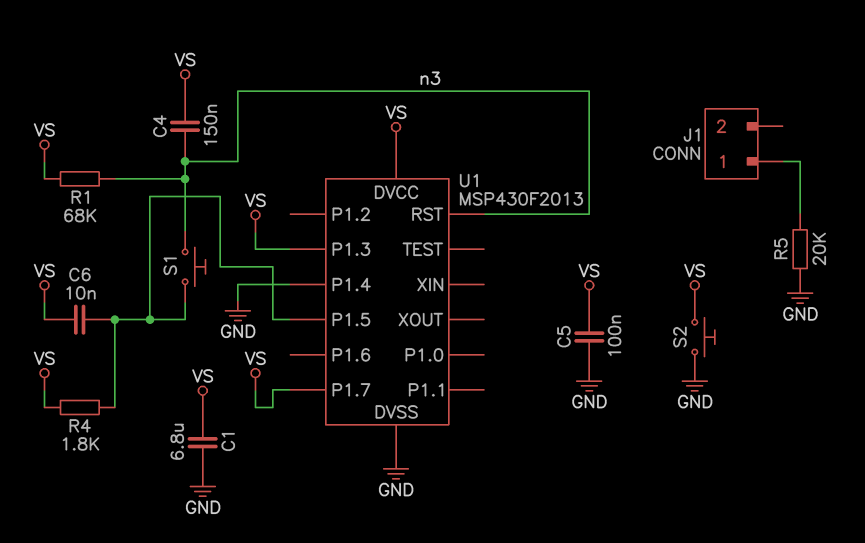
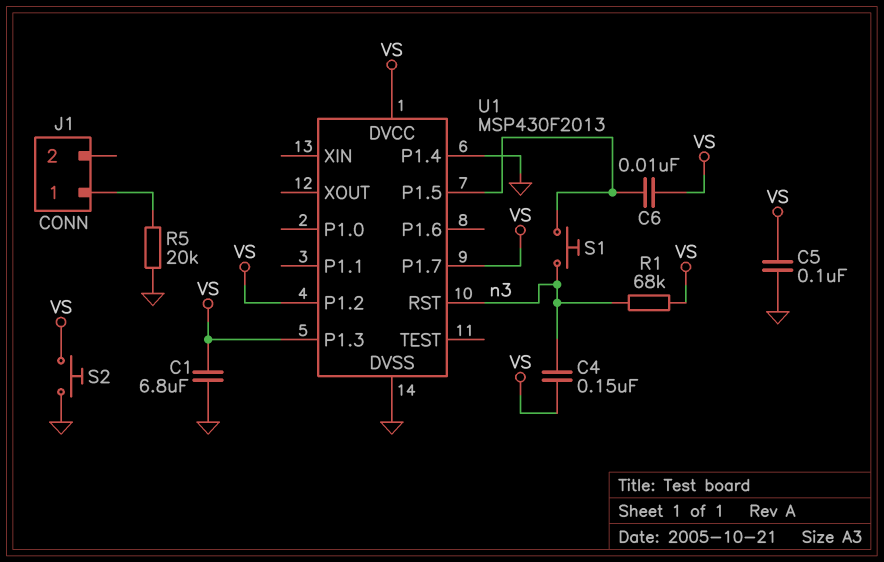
R4: 1.8k (U1/P1.5, VS) -> none
U1 pin P1.2: none -> VS

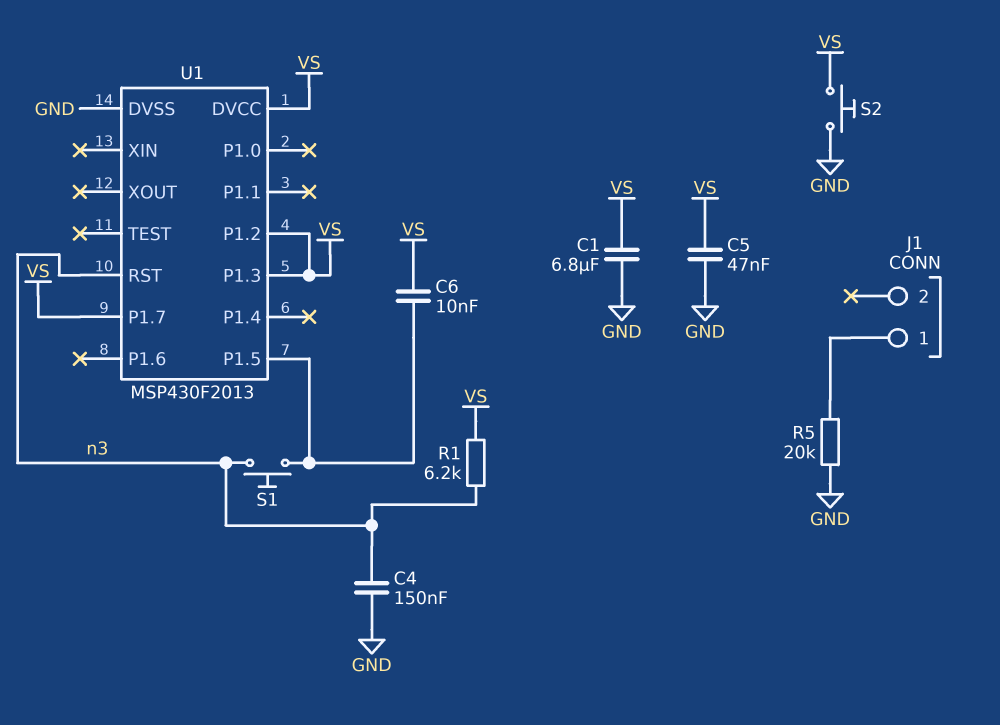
C4: 150nF (VS, n3) -> 150nF (GND, n3)
C5: 100nF (GND, VS) -> 47nF (GND, VS)
R1: 68k (VS, n3) -> 6.2k (VS, n3)
U1 pin P1.4: GND -> none

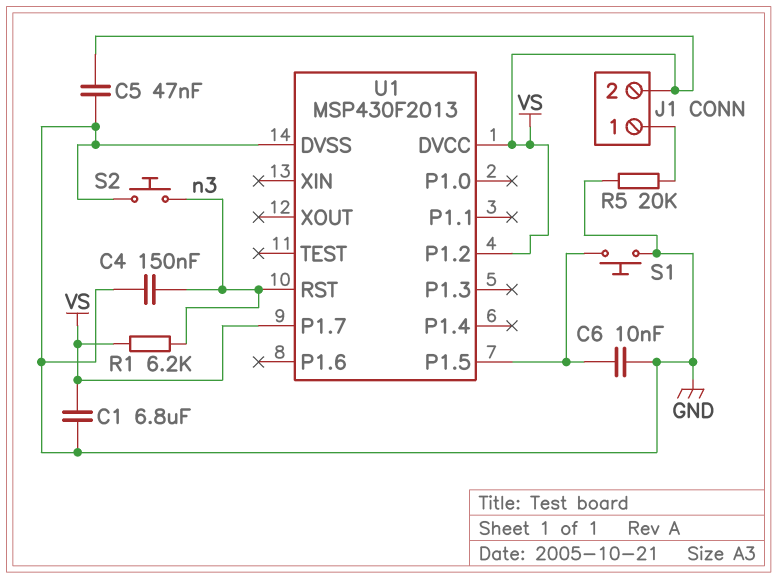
C6: 10nF (U1/P1.5, VS) -> 10nF (GND, U1/P1.5)
J1 pin 2: none -> VS
S1: button (U1/P1.5, n3) -> button (GND, U1/P1.5)
S2: button (GND, VS) -> button (GND, n3)
U1 pin P1.3: VS -> none

